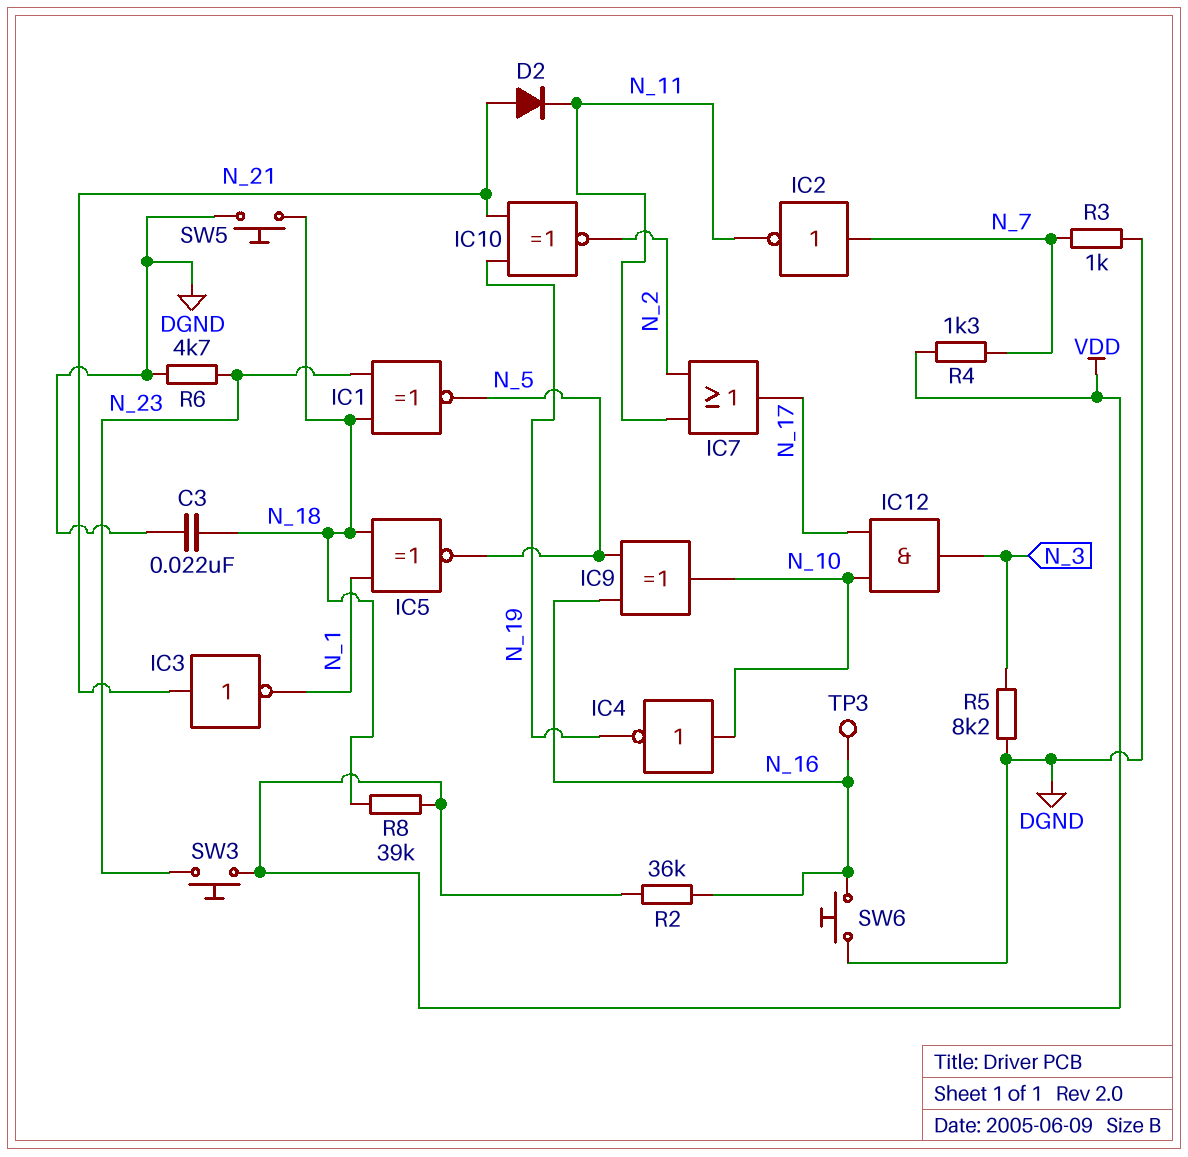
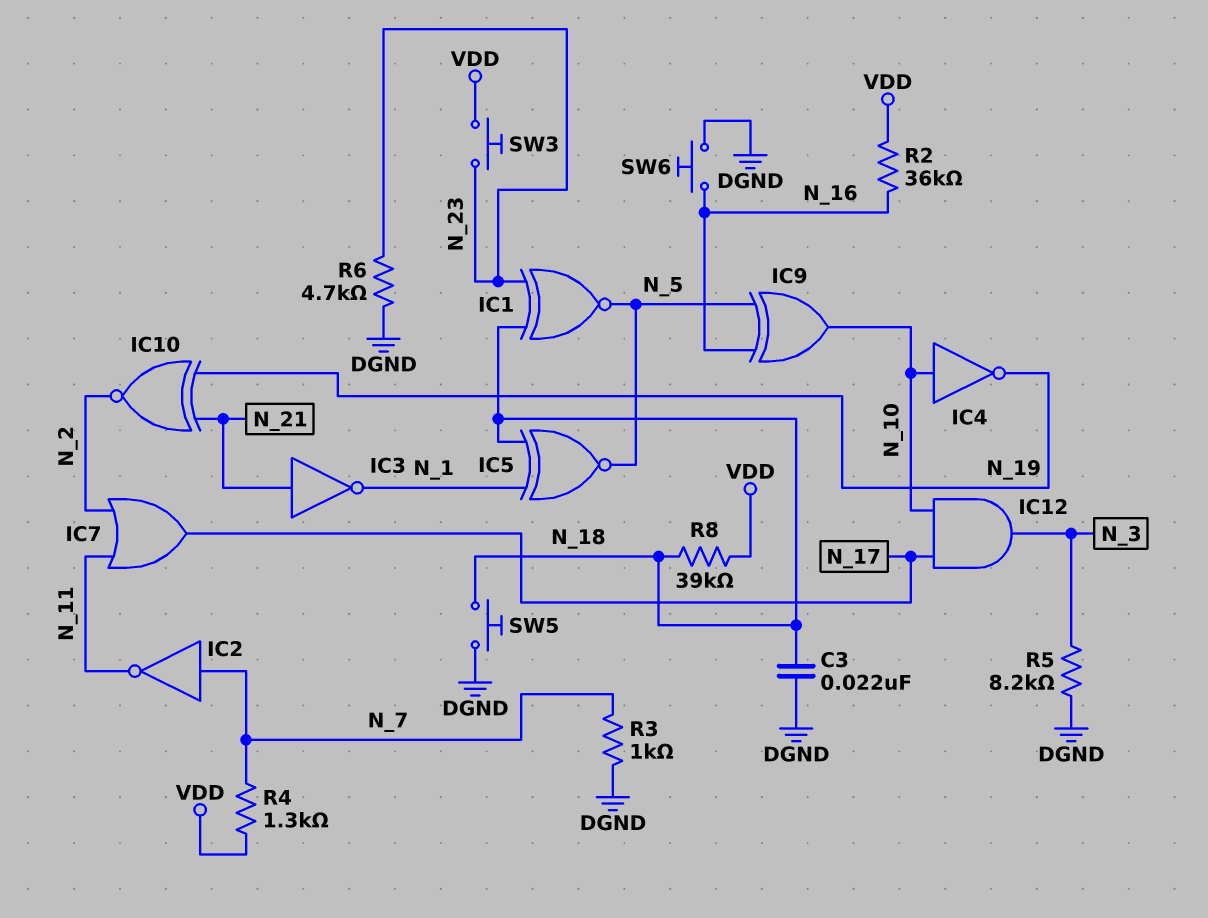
D2: diode (A N_21, K N_11) -> none
TP3: test point (N_16) -> none

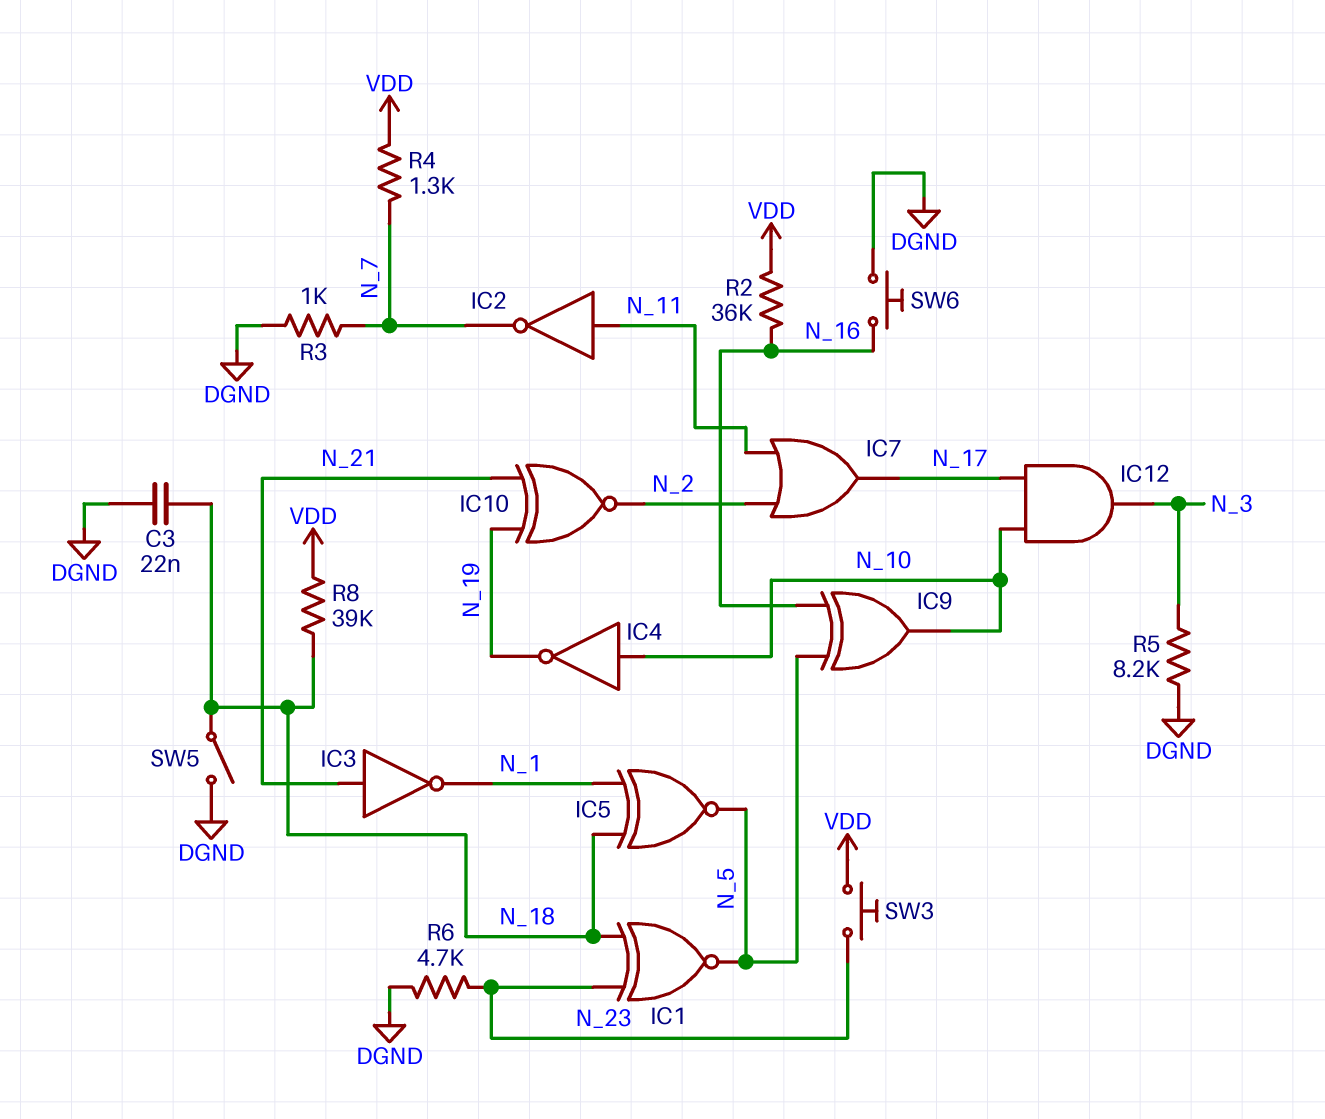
IC2: NOT (in N_7, out N_11) -> NOT (in N_11, out N_7)
SW5: button (DGND, N_18) -> switch (DGND, N_18)

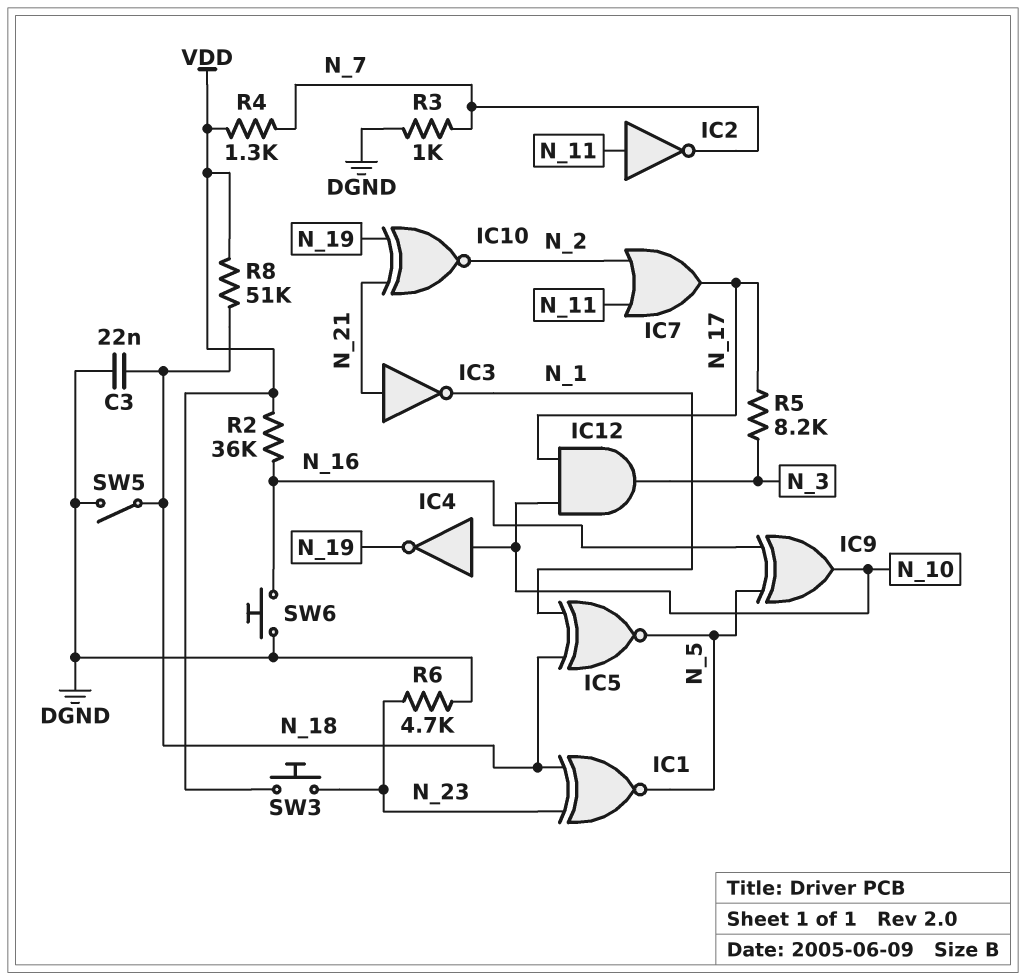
R5: 8.2k (DGND, N_3) -> 8.2k (N_3, N_17)
R8: 39k (N_18, VDD) -> 51k (N_18, VDD)

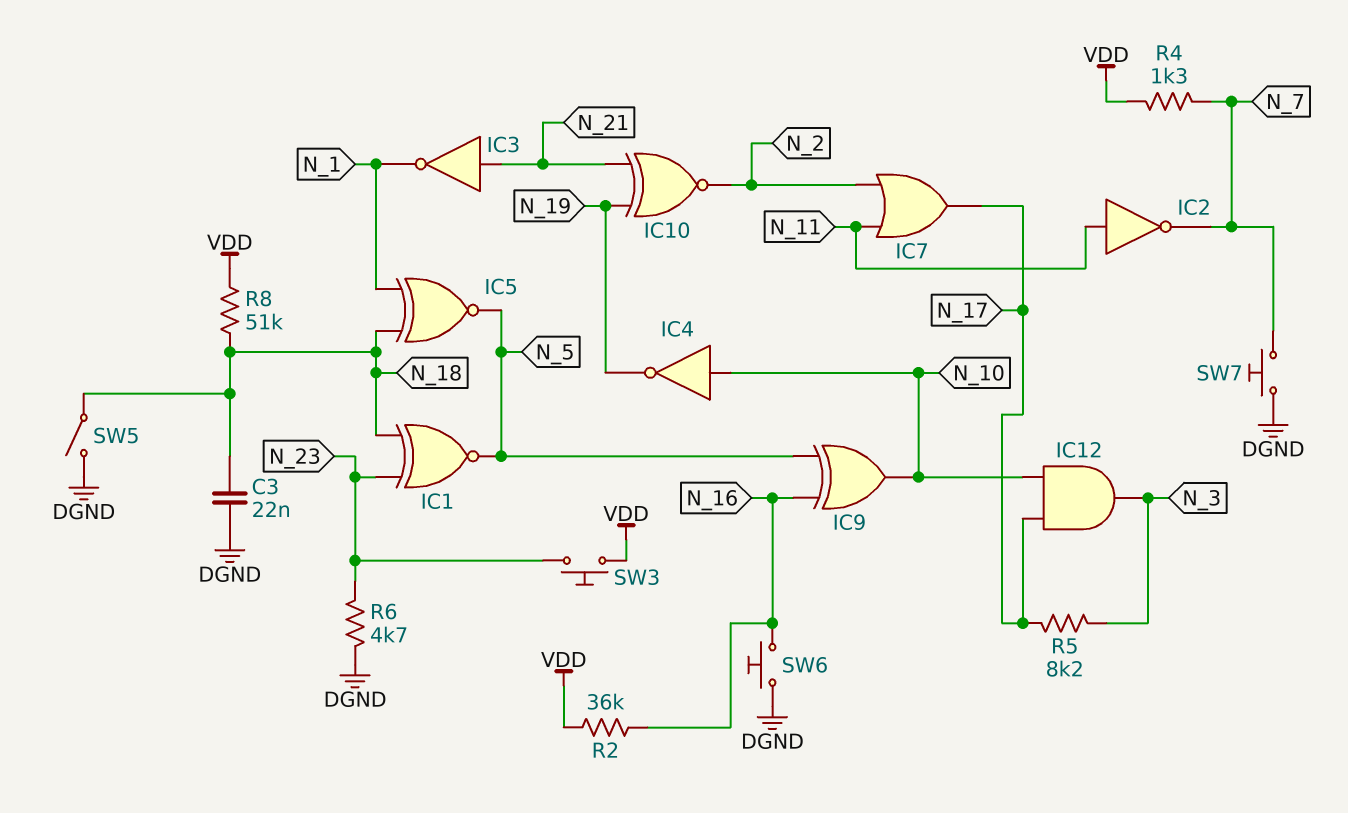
R3: 1k (DGND, N_7) -> none
SW7: none -> button (DGND, N_7)

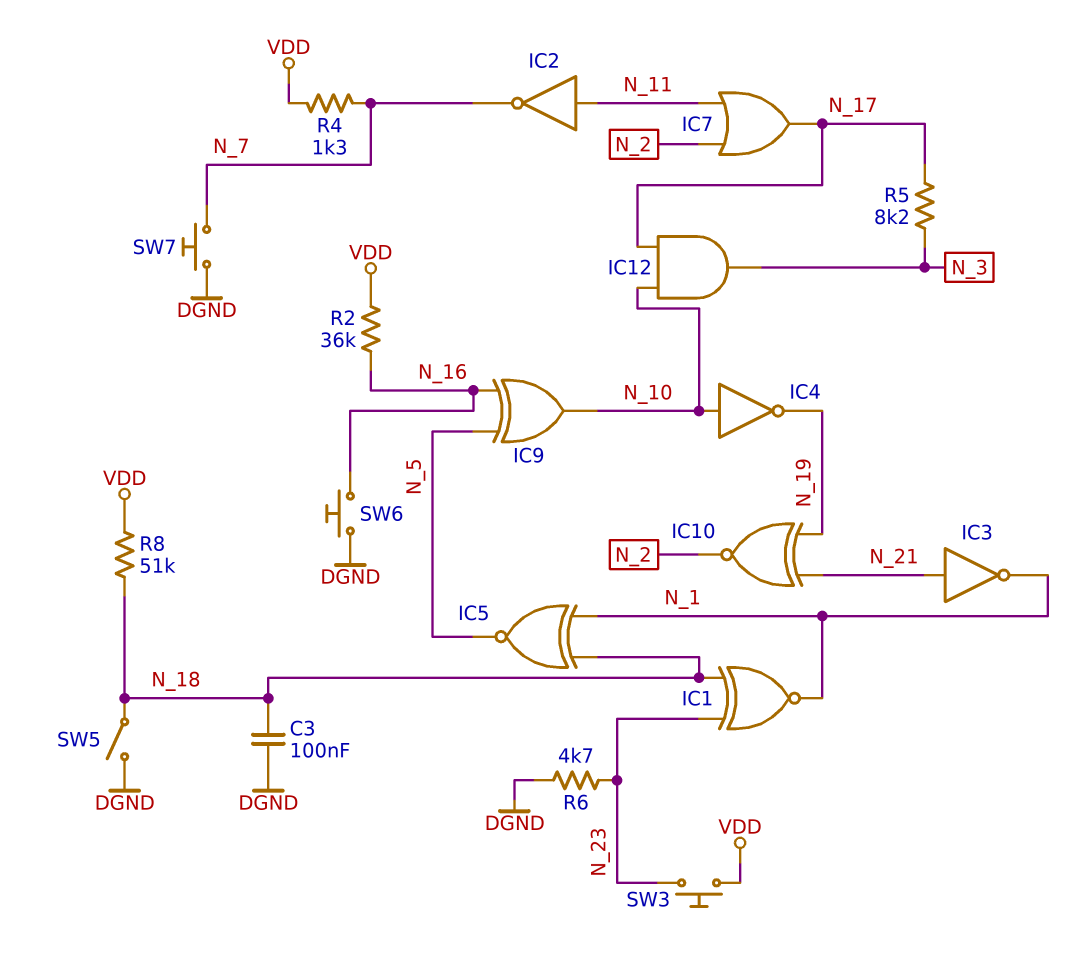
C3: 22nF (DGND, N_18) -> 100nF (DGND, N_18)
IC1: XNOR (in N_18, in N_23, out N_5) -> XNOR (in N_18, in N_23, out N_1)

